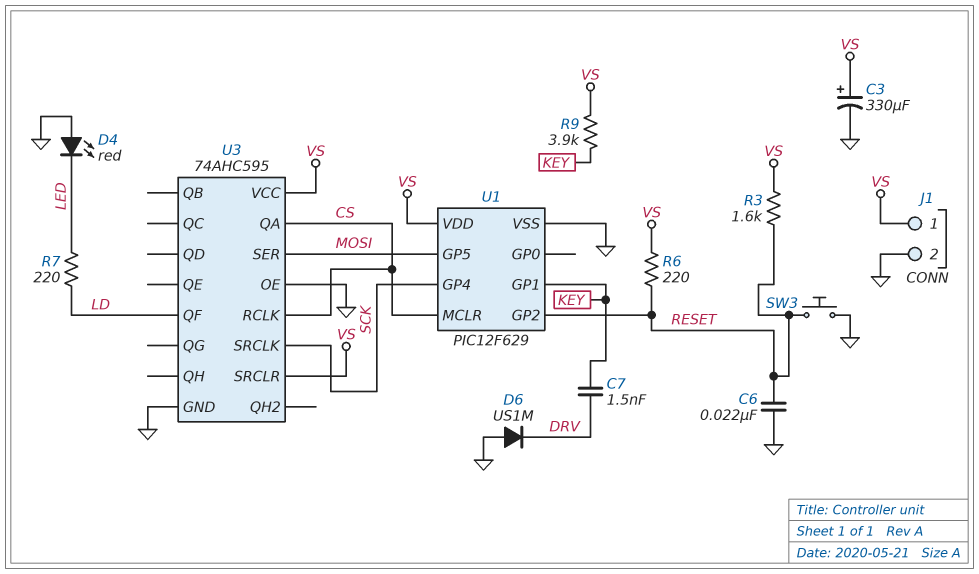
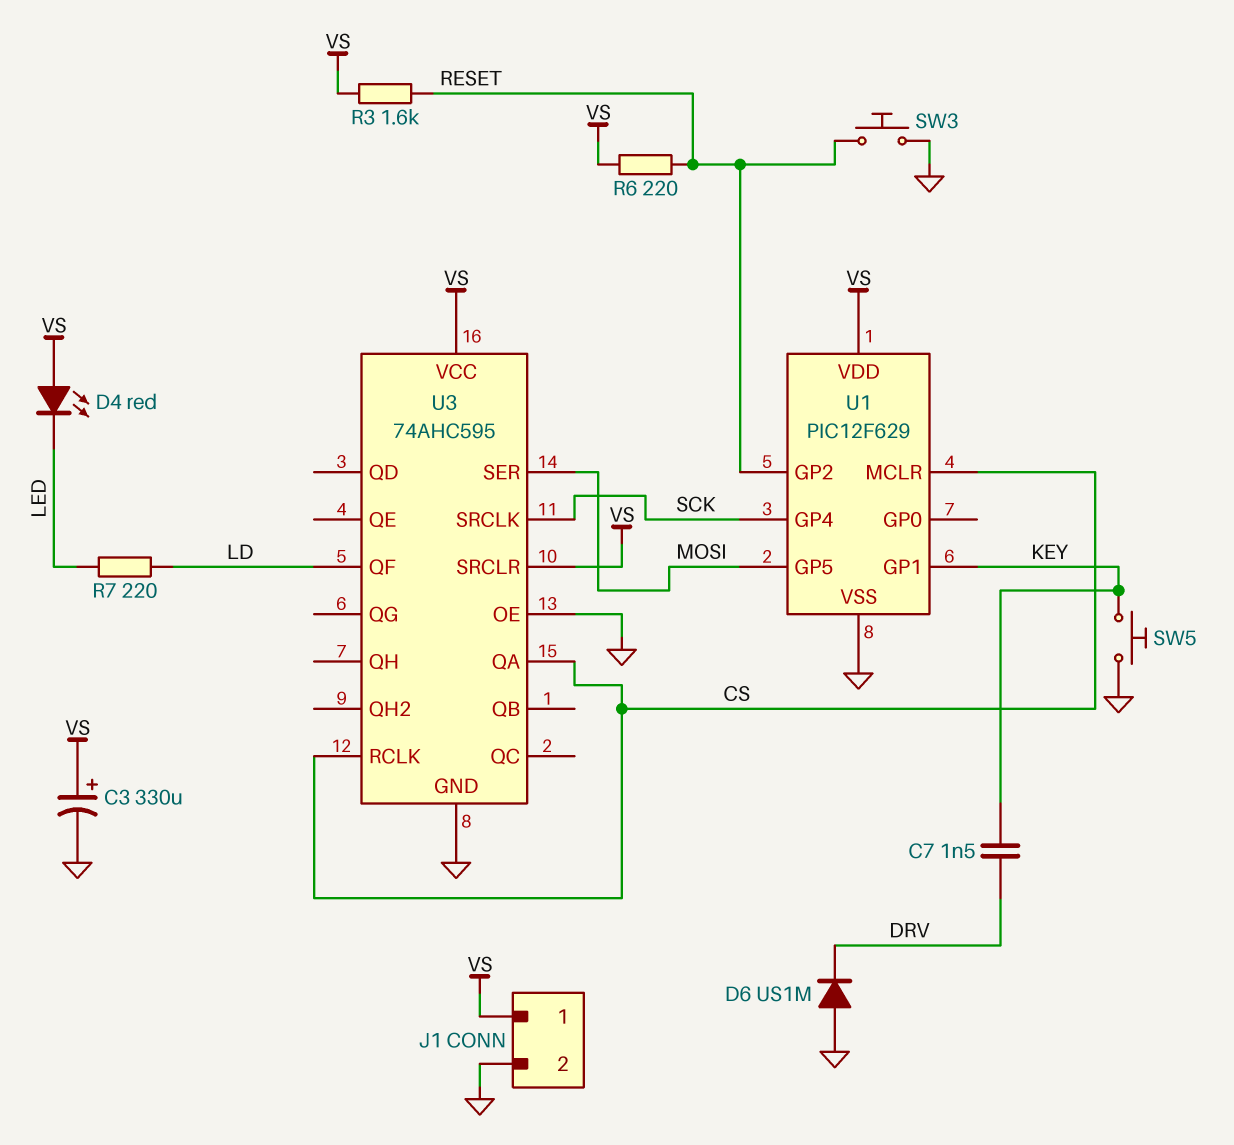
C6: 22nF (GND, RESET) -> none
D4: LED red (A GND, K LED) -> LED red (A VS, K LED)
R9: 3.9k (KEY, VS) -> none
SW5: none -> button (GND, KEY)

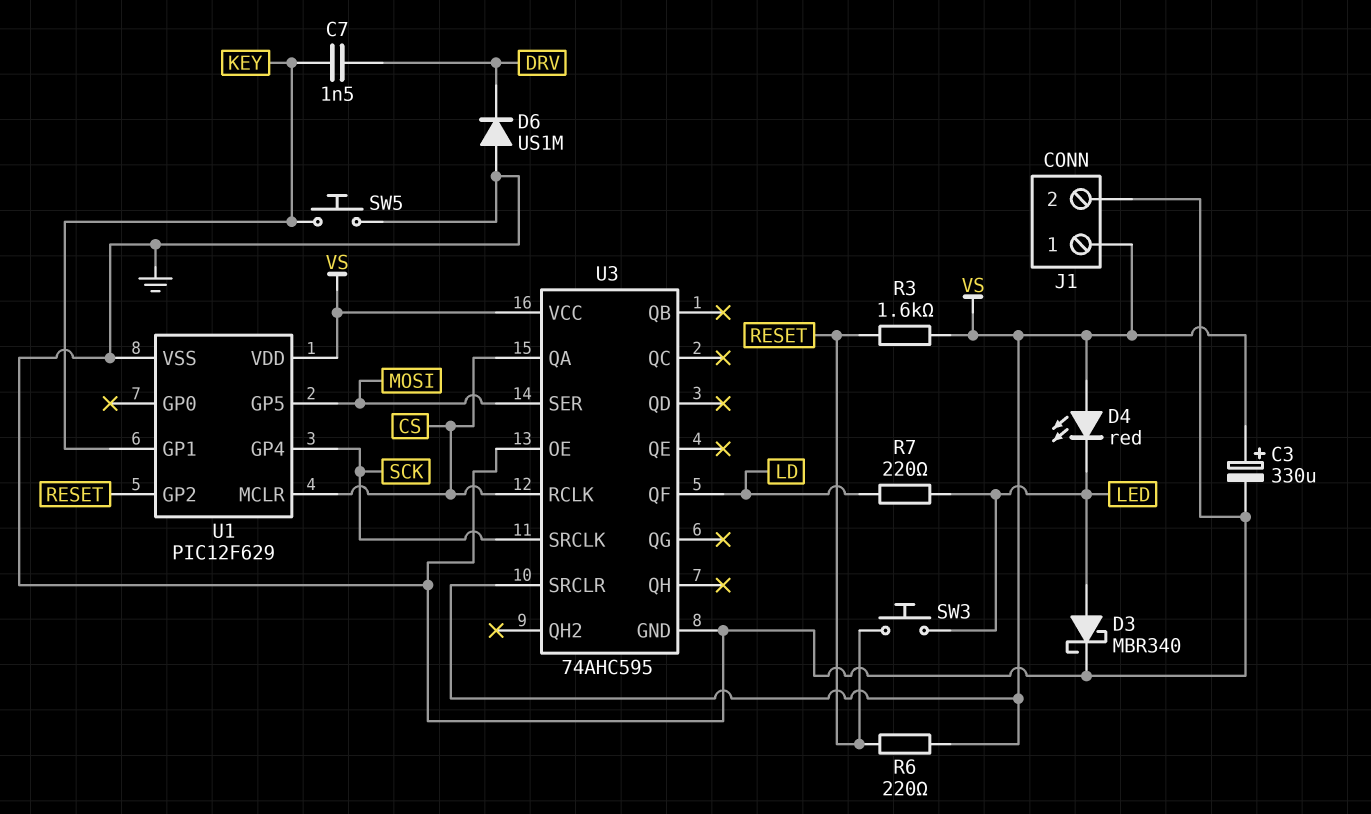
D3: none -> schottky MBR340 (A LED, K GND)
SW3: button (GND, RESET) -> button (LED, RESET)

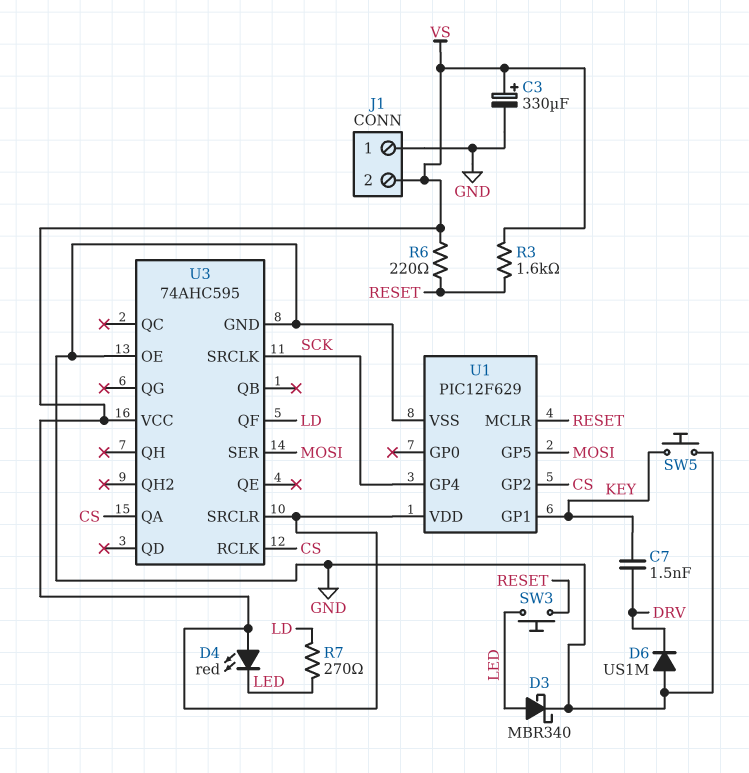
J1 pin 1: VS -> GND
J1 pin 2: GND -> VS
R7: 220 (LD, LED) -> 270 (LD, LED)
U1 pin GP2: RESET -> CS
U1 pin MCLR: CS -> RESET

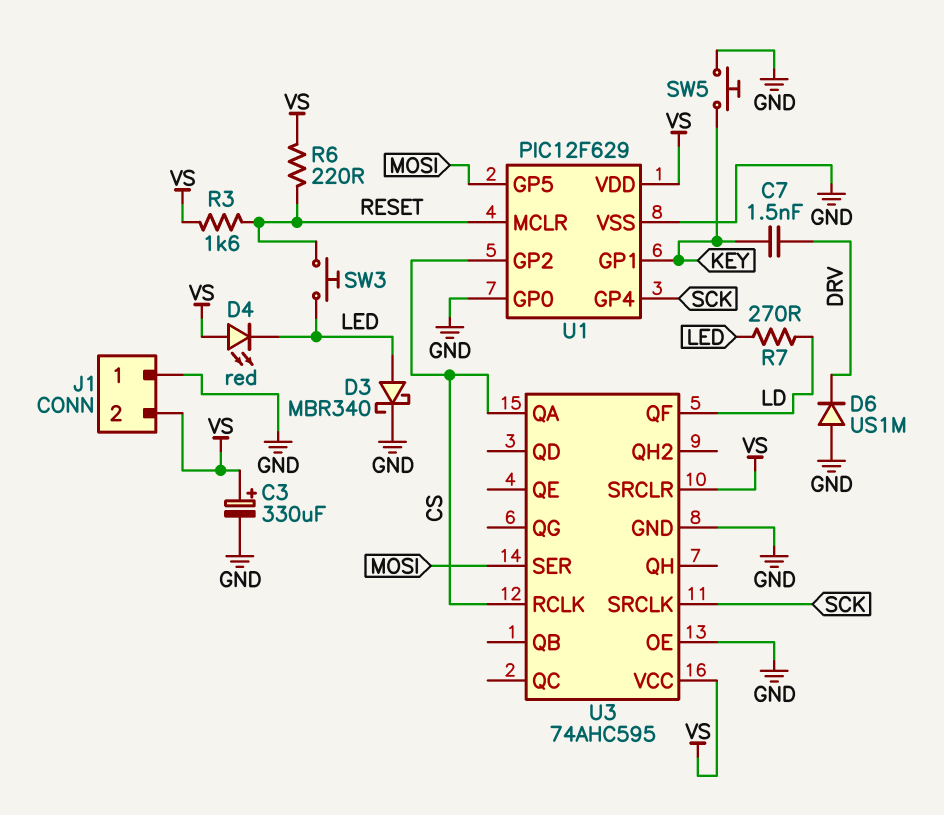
U1 pin GP0: none -> GND

